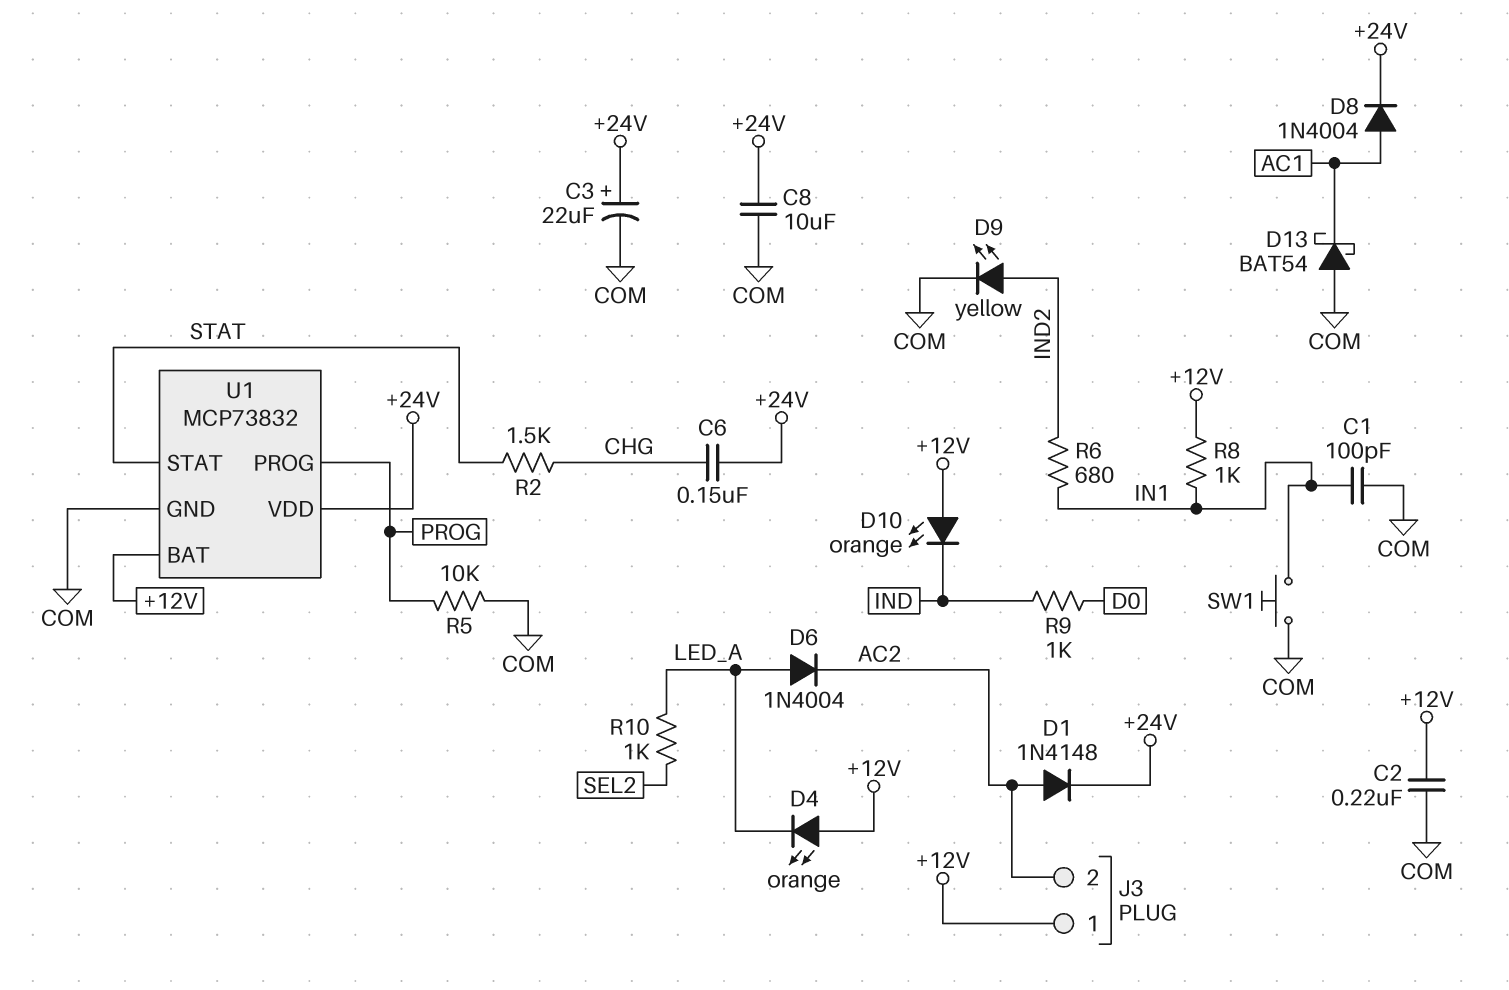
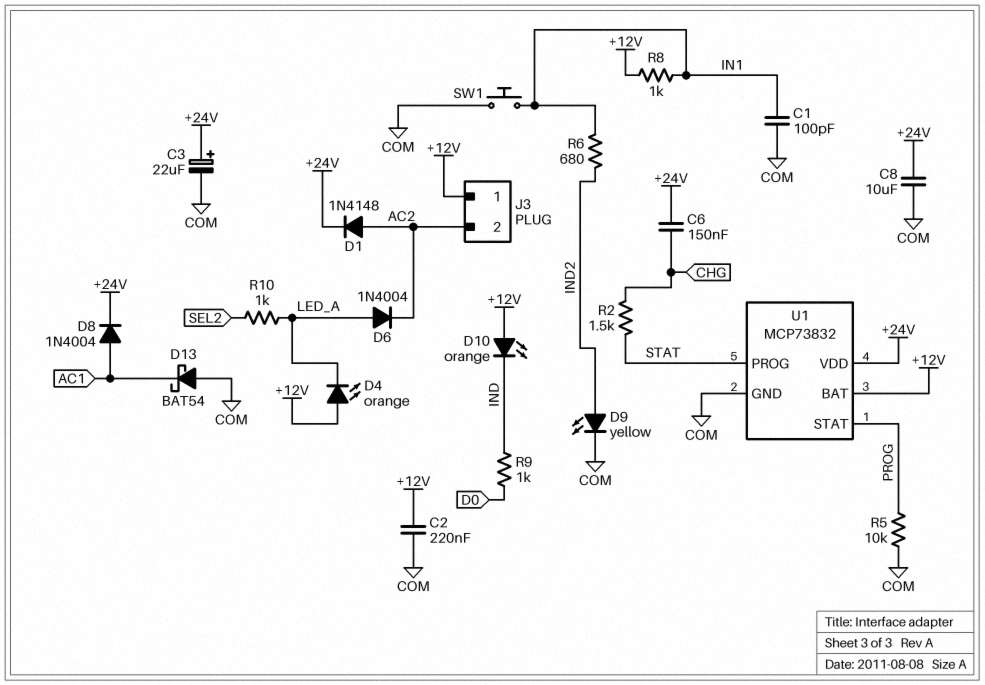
U1 pin PROG: PROG -> STAT
U1 pin STAT: STAT -> PROG

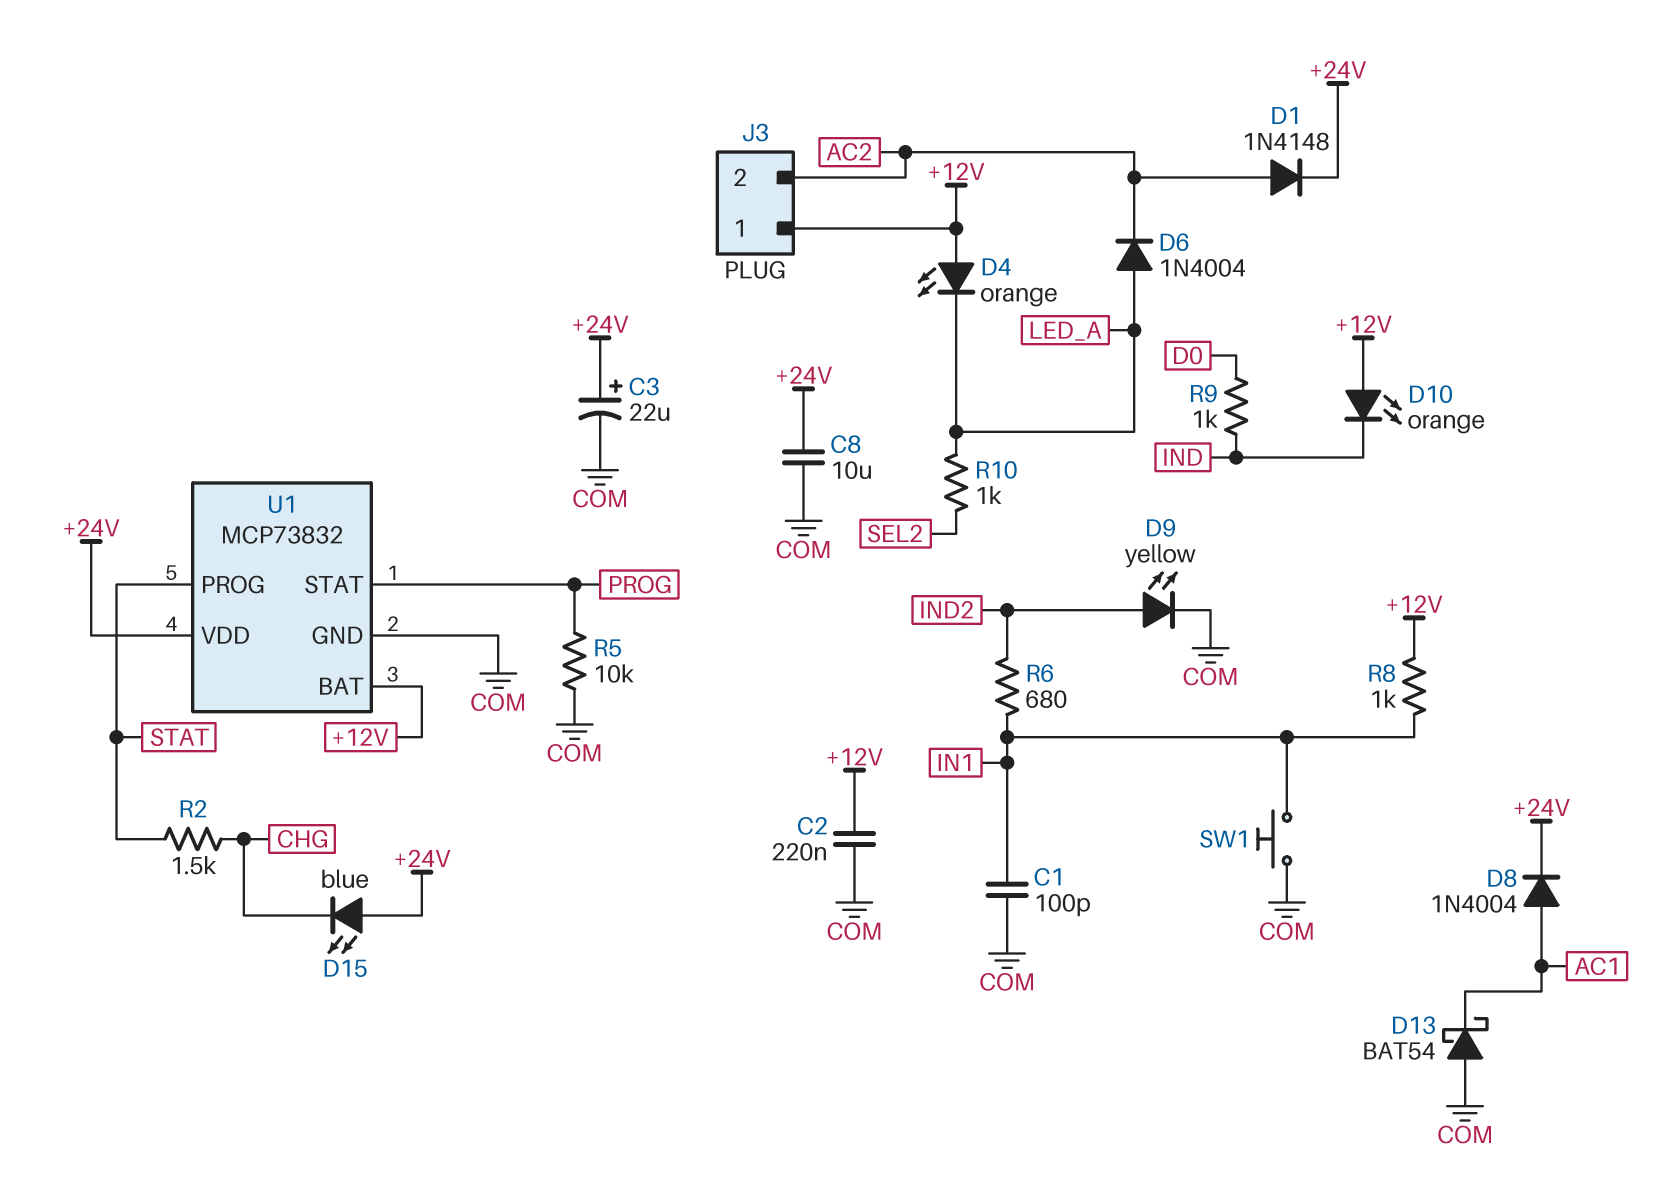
C6: 150nF (+24V, CHG) -> none
D15: none -> LED blue (A +24V, K CHG)

